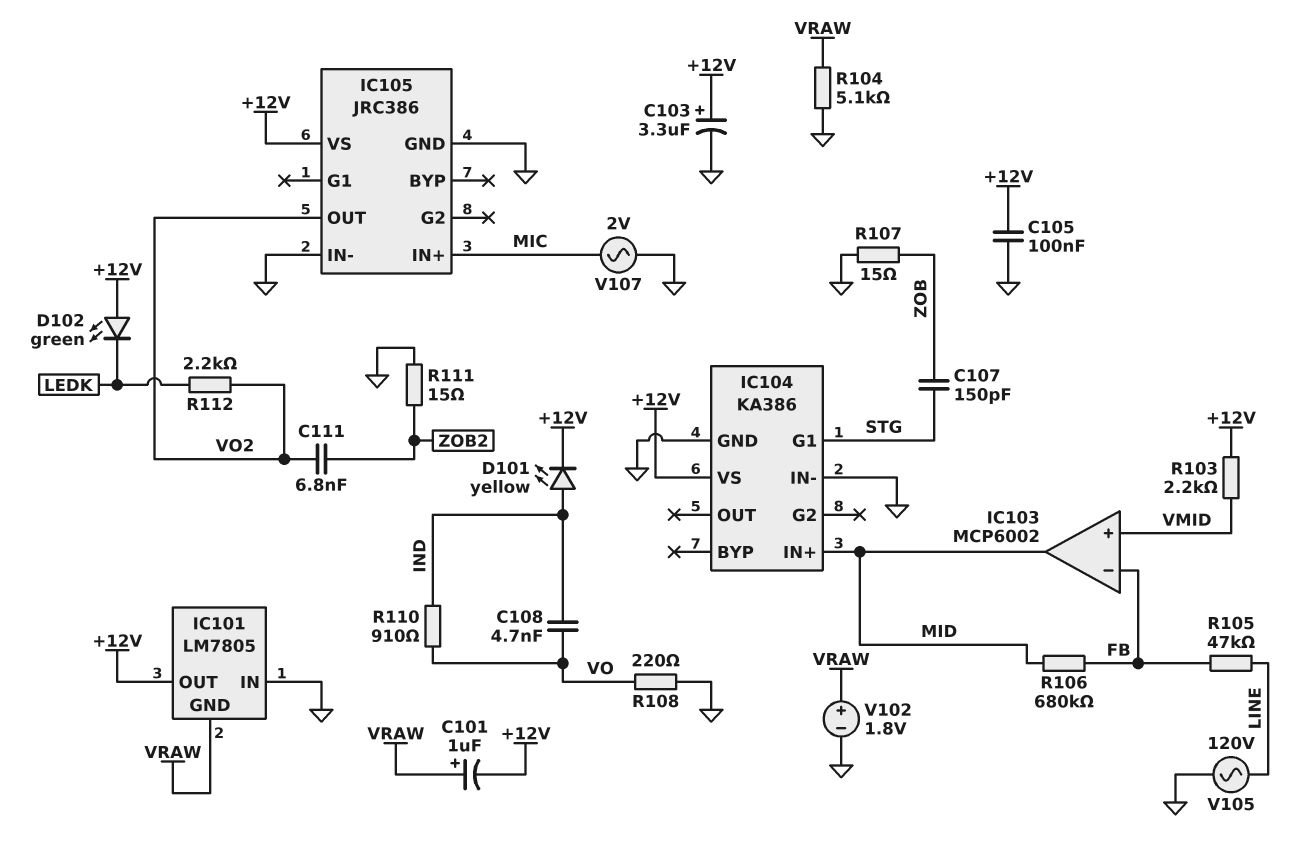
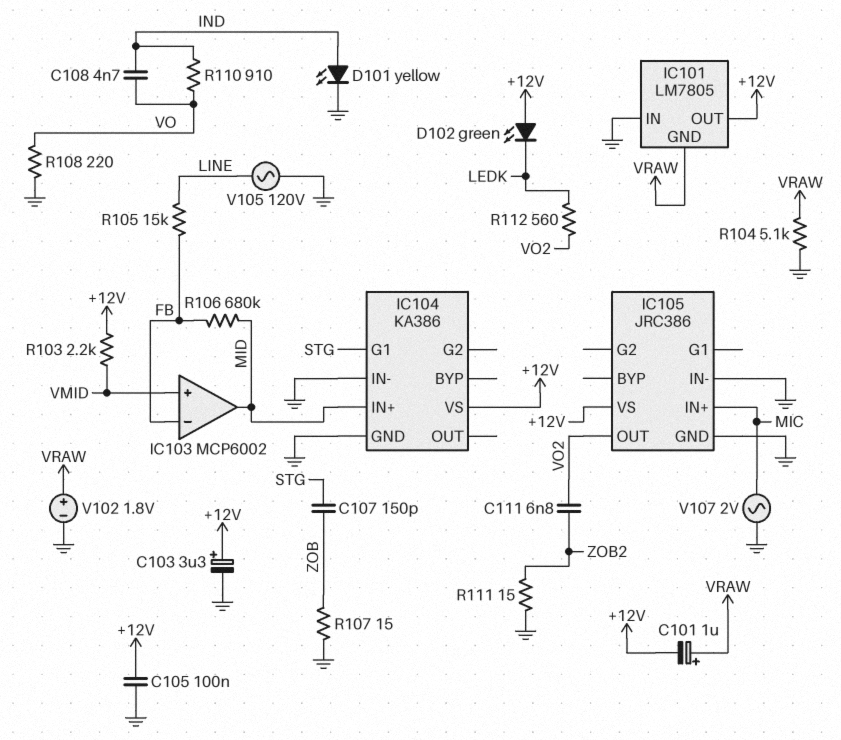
D101: LED yellow (A IND, K +12V) -> LED yellow (A IND, K GND)
R105: 47k (FB, LINE) -> 15k (FB, LINE)
R112: 2.2k (LEDK, VO2) -> 560 (LEDK, VO2)

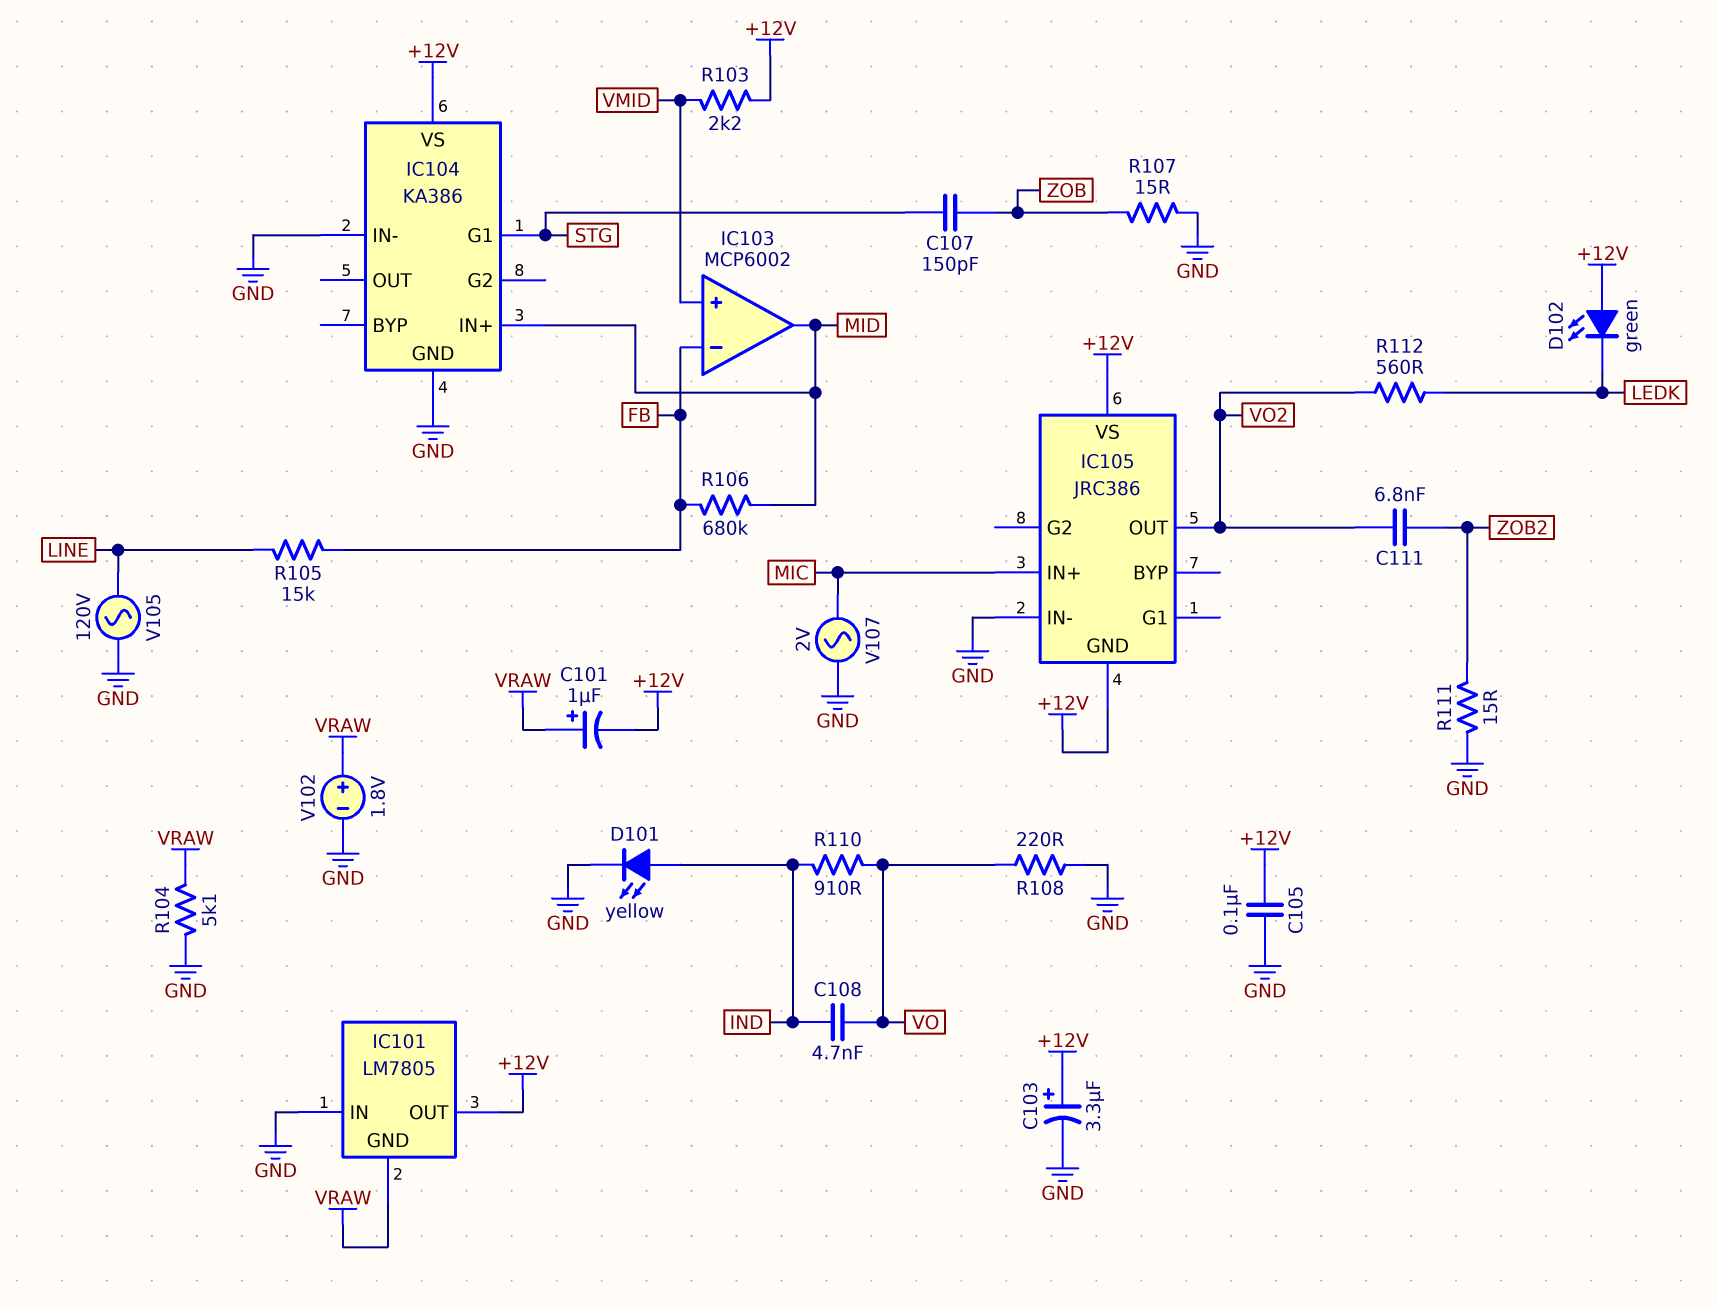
IC105 pin GND: GND -> +12V

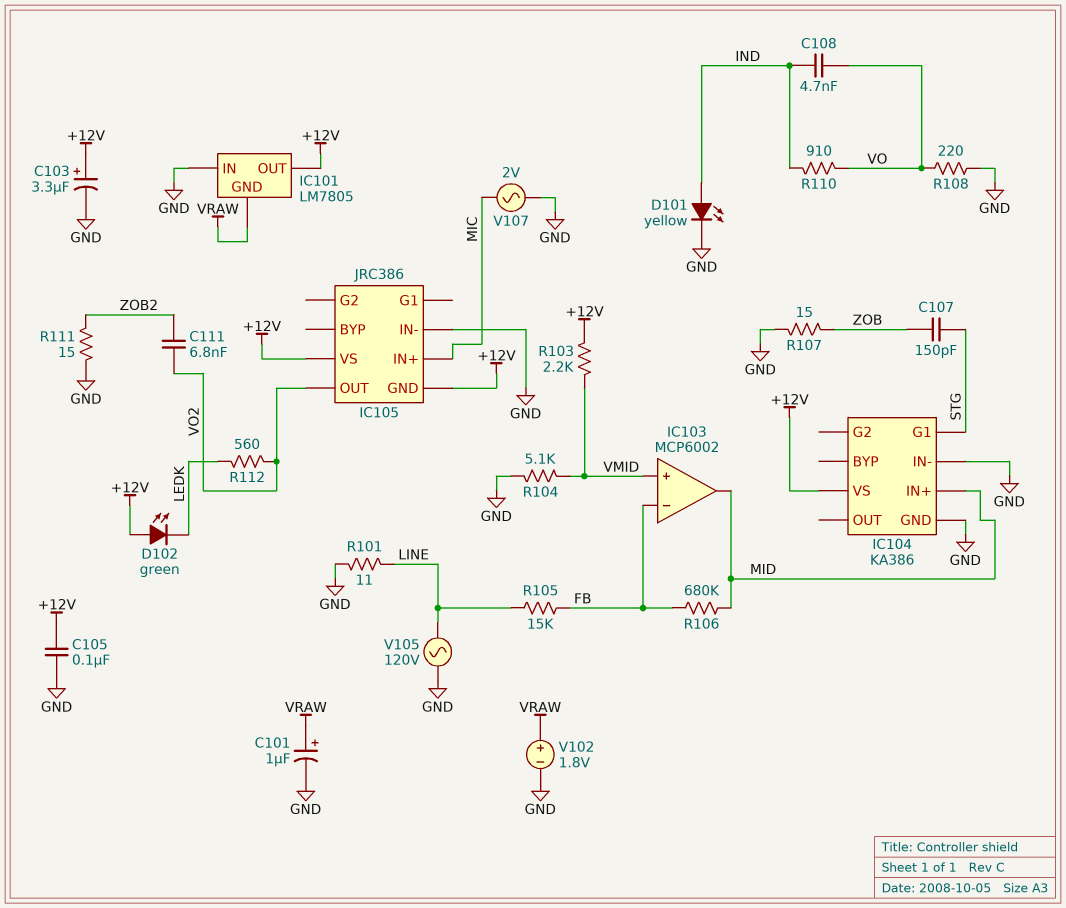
C101: 1uF (plus VRAW, minus +12V) -> 1uF (plus VRAW, minus GND)
R101: none -> 11 (GND, LINE)
R104: 5.1k (GND, VRAW) -> 5.1k (GND, VMID)

